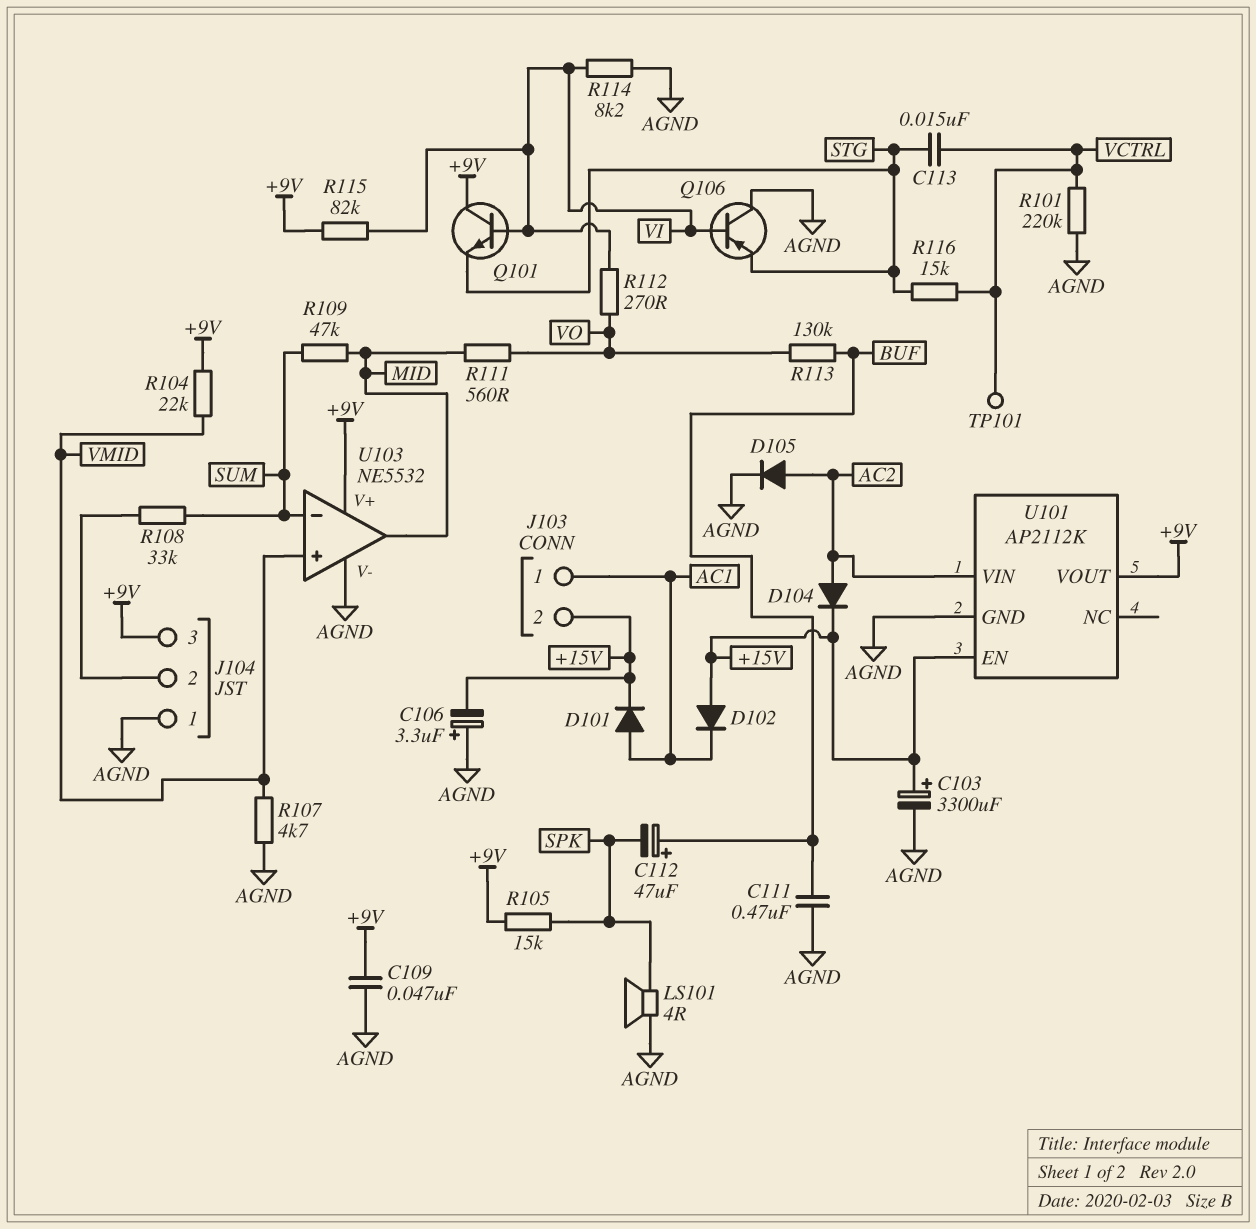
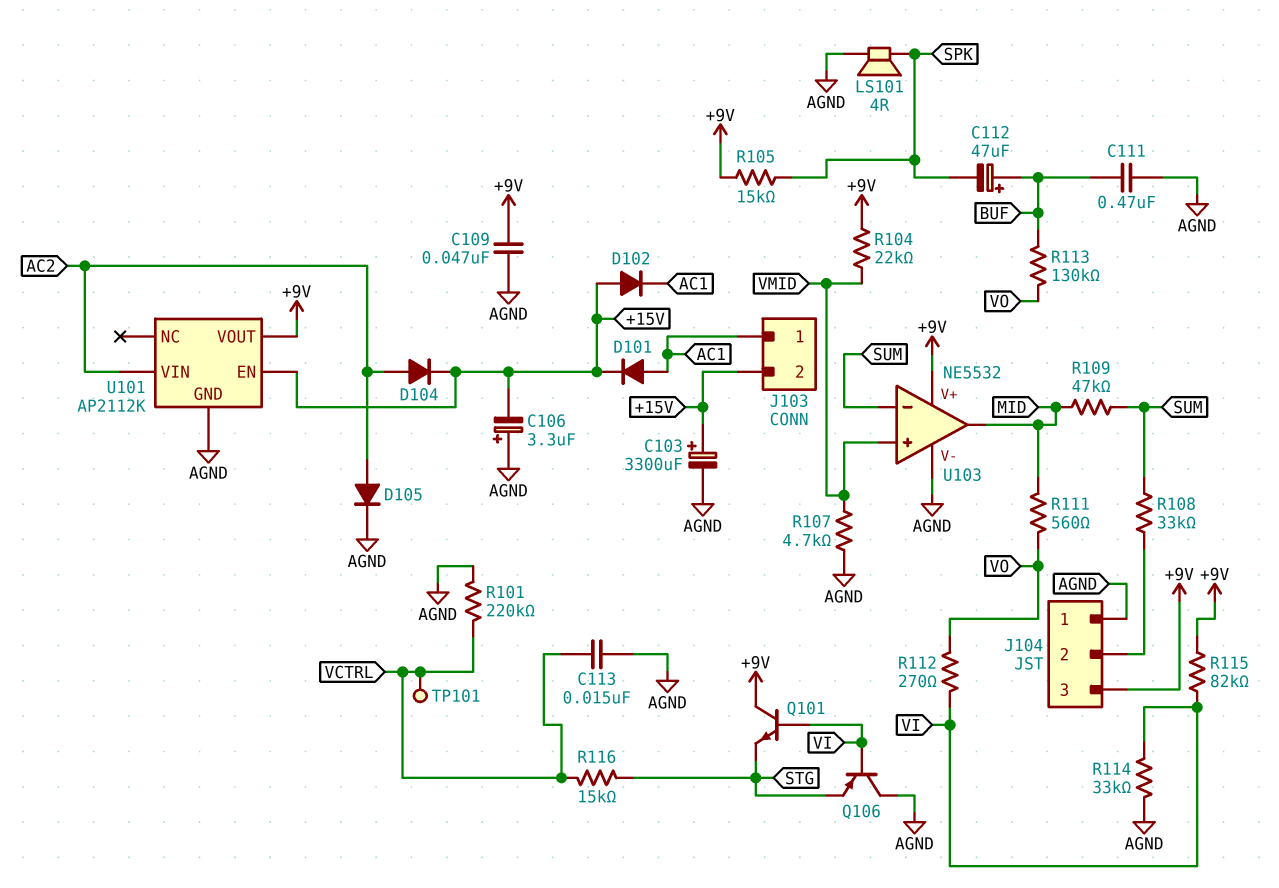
C113: 15nF (STG, VCTRL) -> 15nF (AGND, VCTRL)
R114: 8.2k (AGND, VI) -> 33k (AGND, VI)

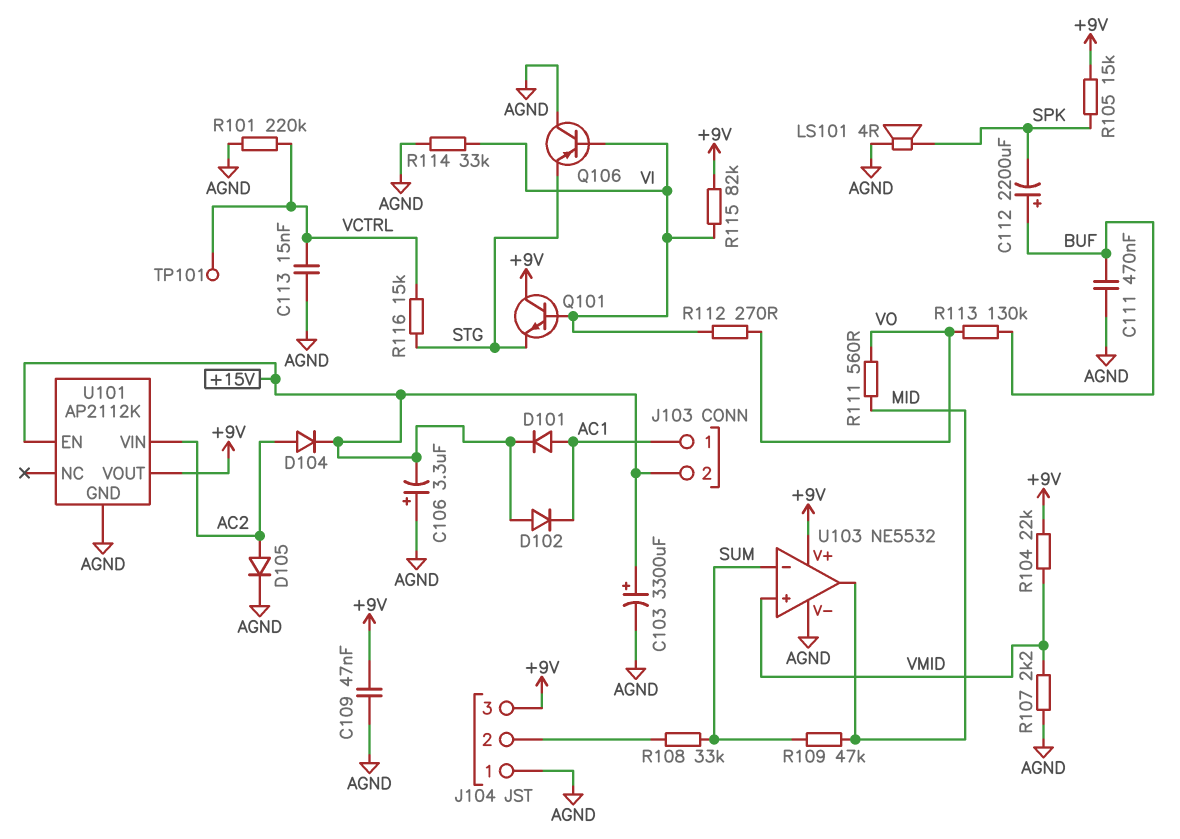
C112: 47uF (plus BUF, minus SPK) -> 2200uF (plus BUF, minus SPK)
R107: 4.7k (AGND, VMID) -> 2.2k (AGND, VMID)

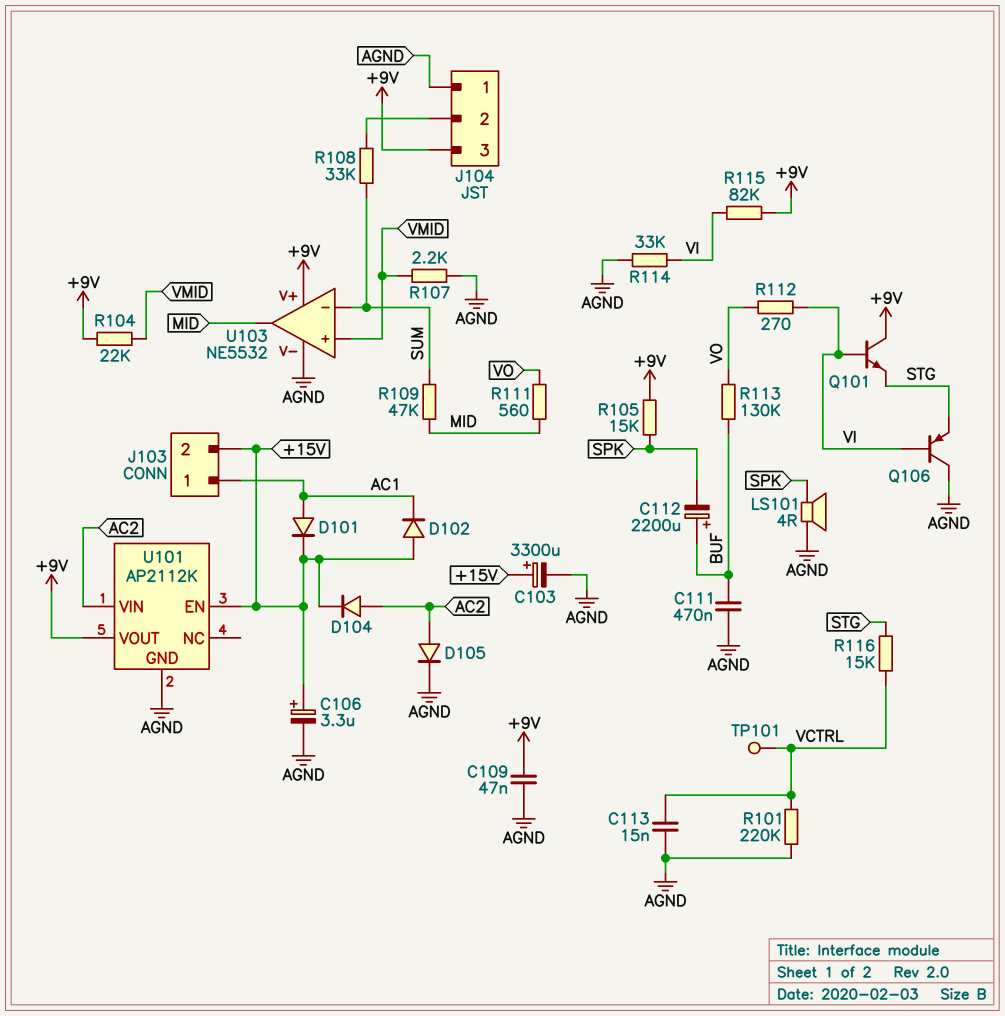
C106: 3.3uF (plus AGND, minus +15V) -> 3.3uF (plus +15V, minus AGND)

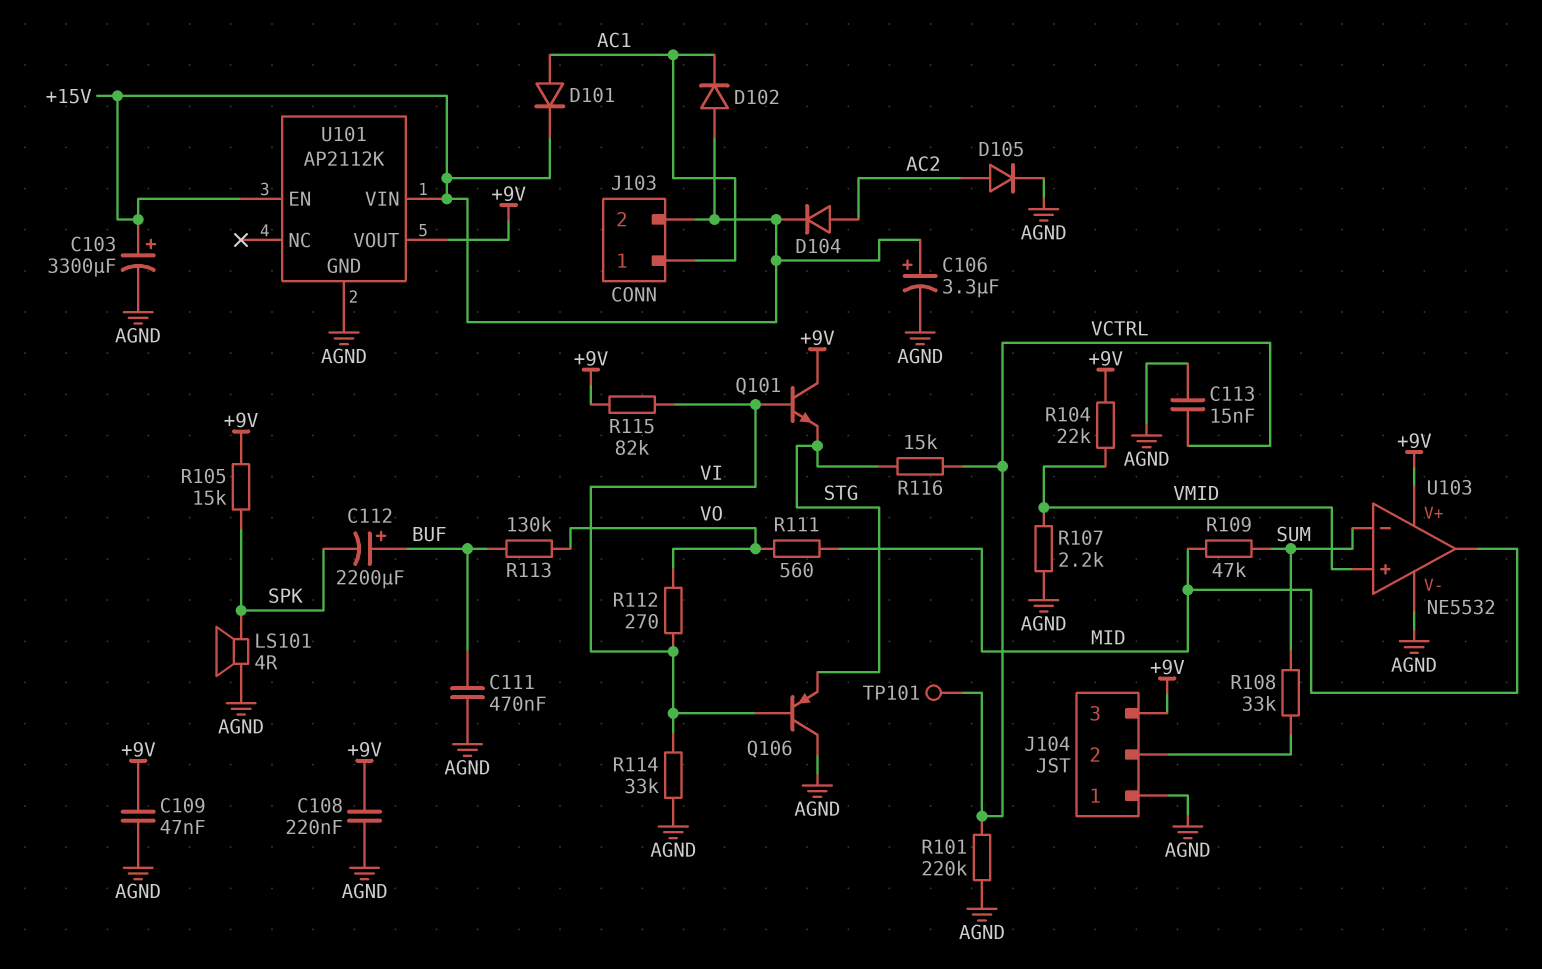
C108: none -> 220nF (+9V, AGND)
U101 pin VIN: AC2 -> +15V

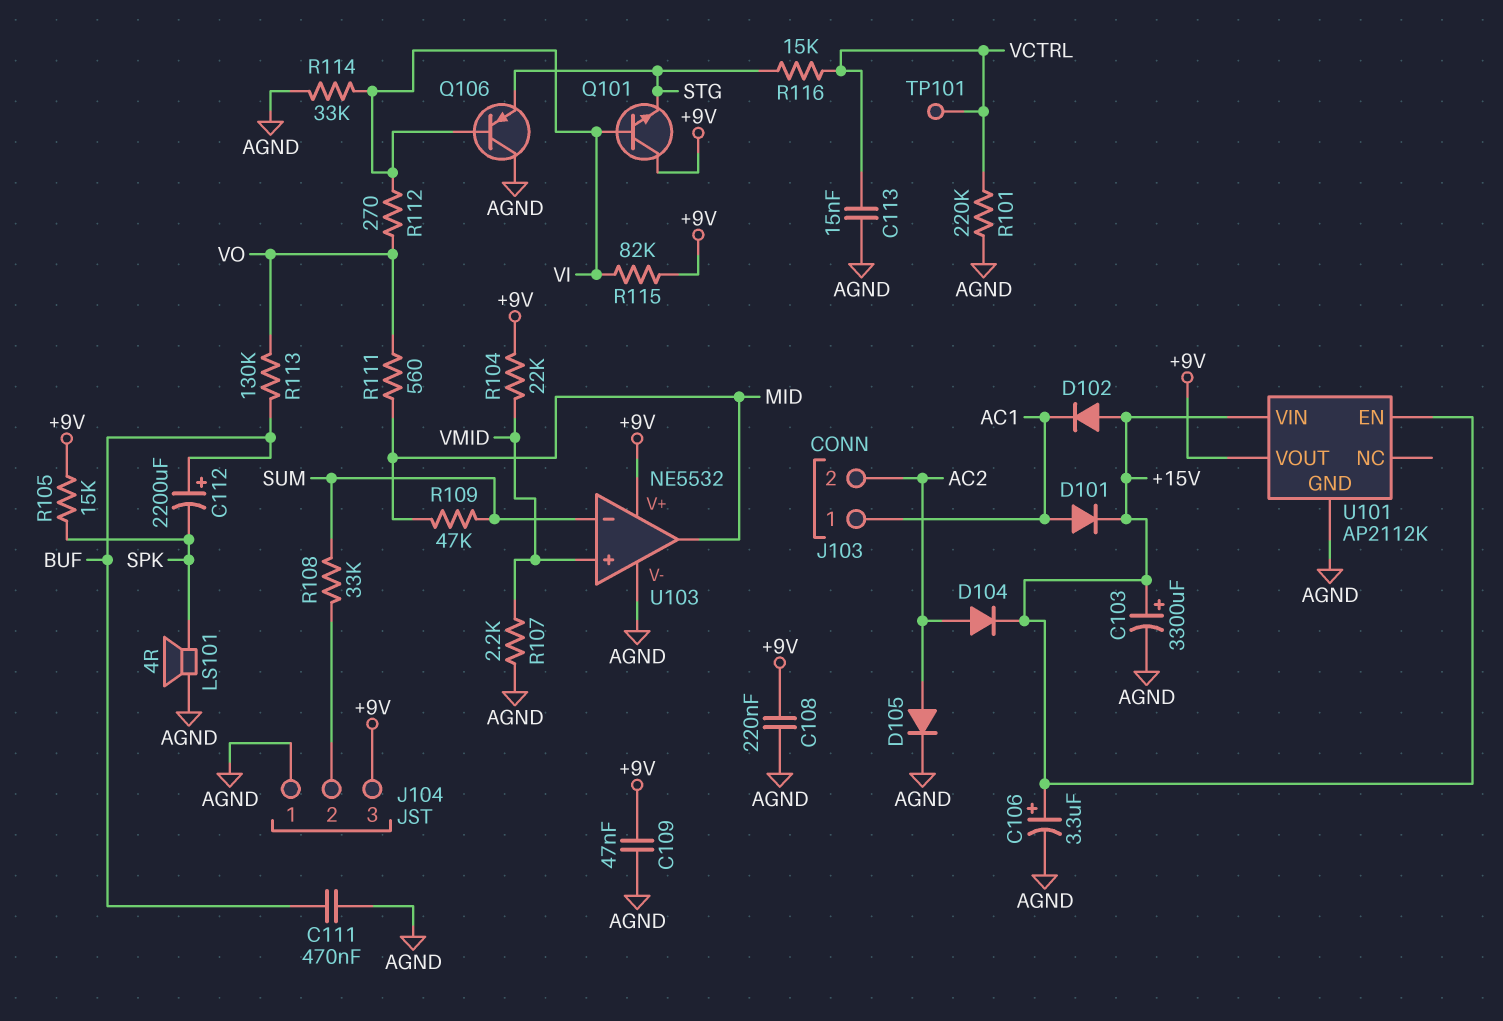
J103 pin 2: +15V -> AC2

